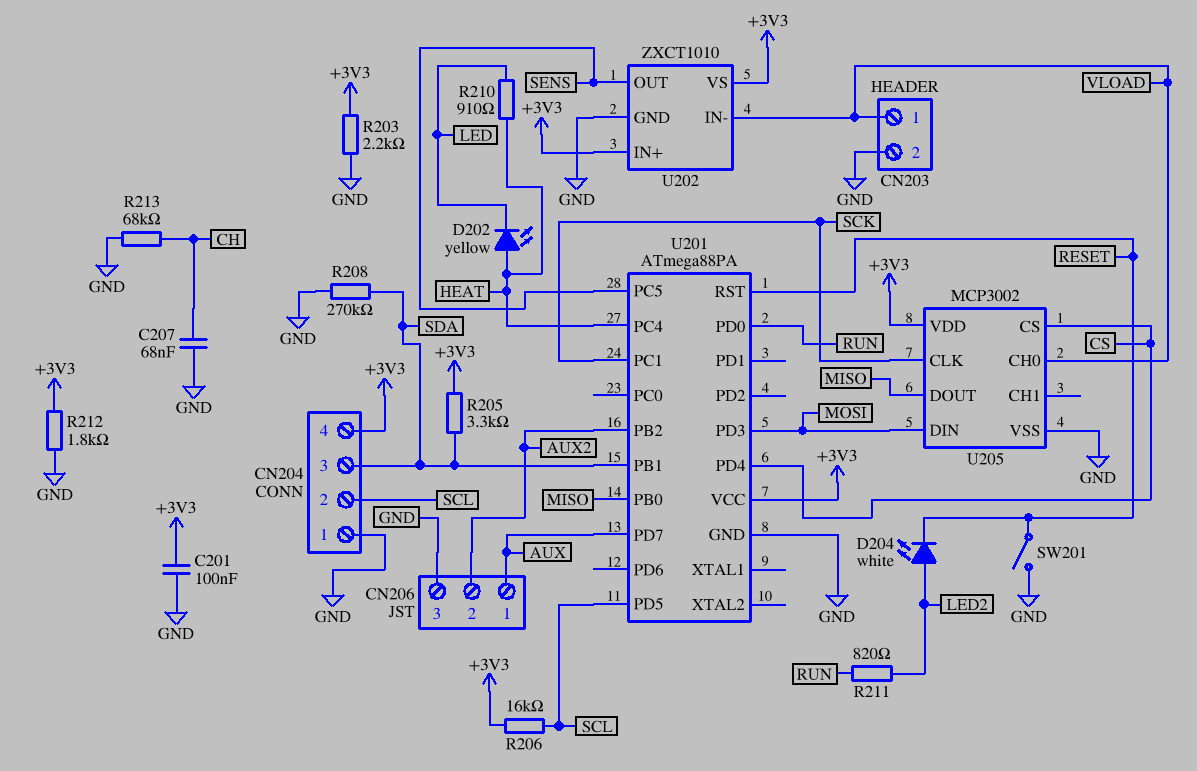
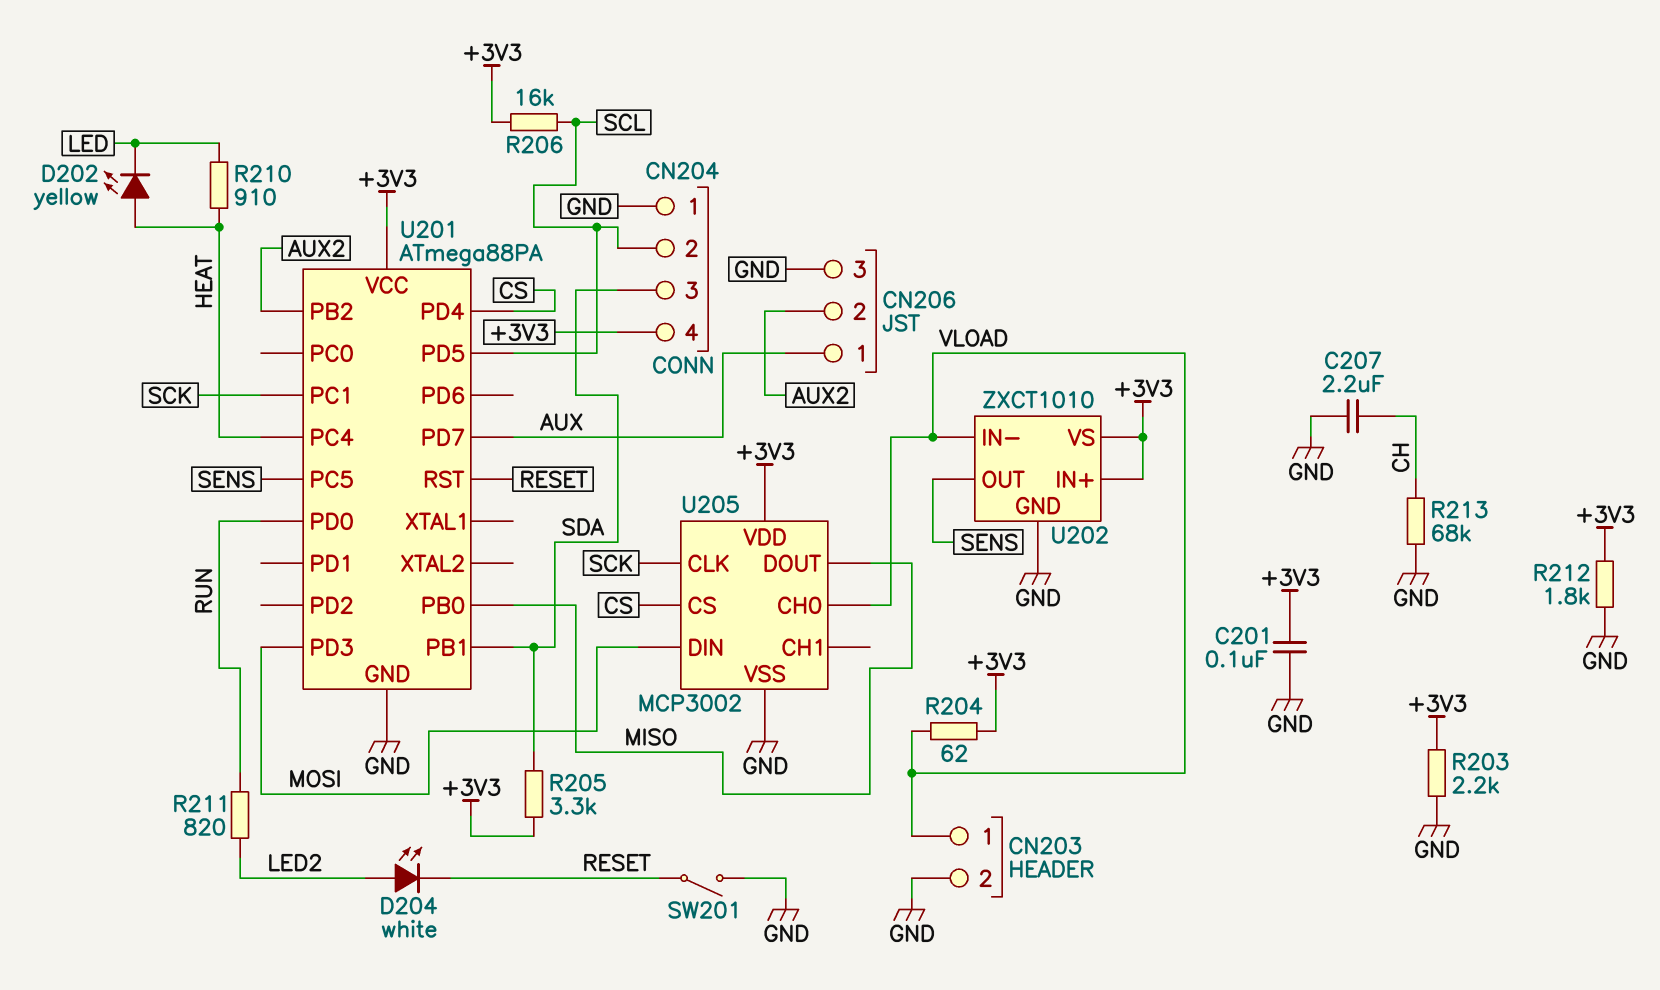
C207: 68nF (CH, GND) -> 2.2uF (CH, GND)
R204: none -> 62 (+3V3, VLOAD)
R208: 270k (GND, SDA) -> none

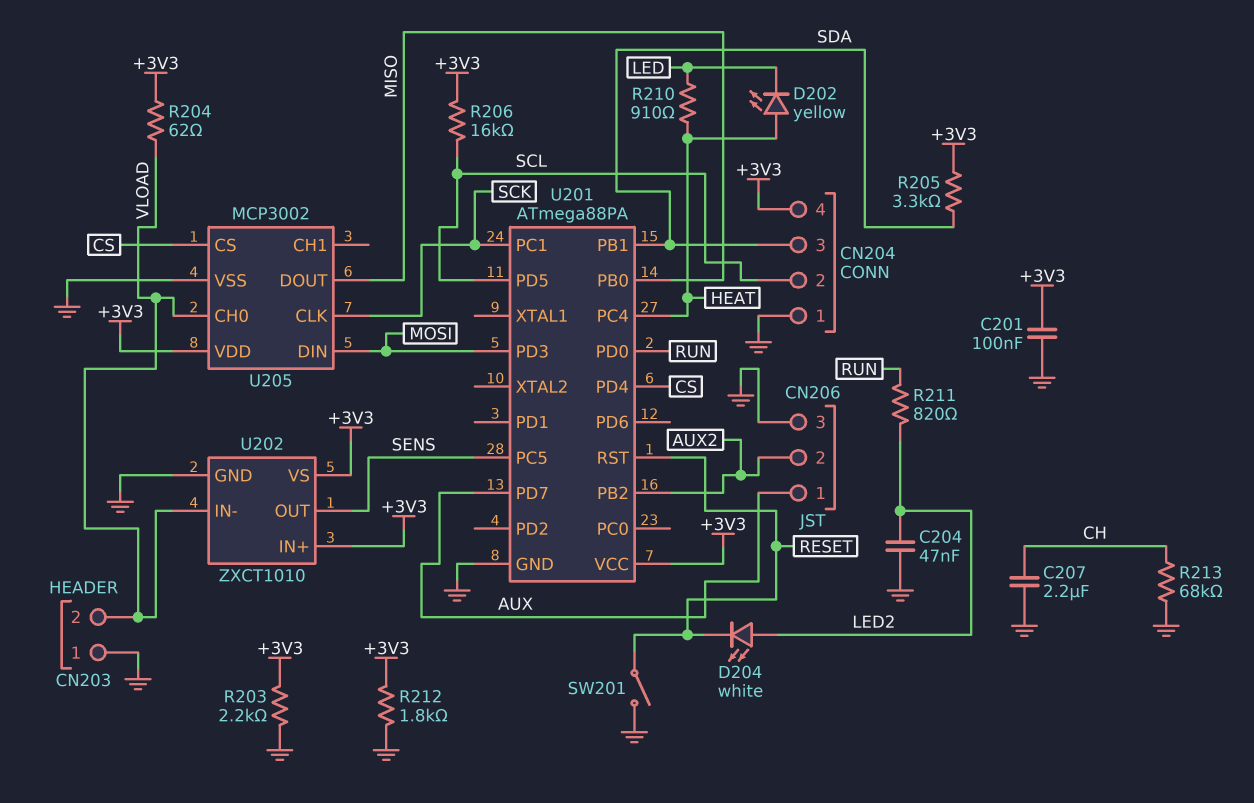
C204: none -> 47nF (GND, LED2)
CN203 pin 1: VLOAD -> GND
CN203 pin 2: GND -> VLOAD

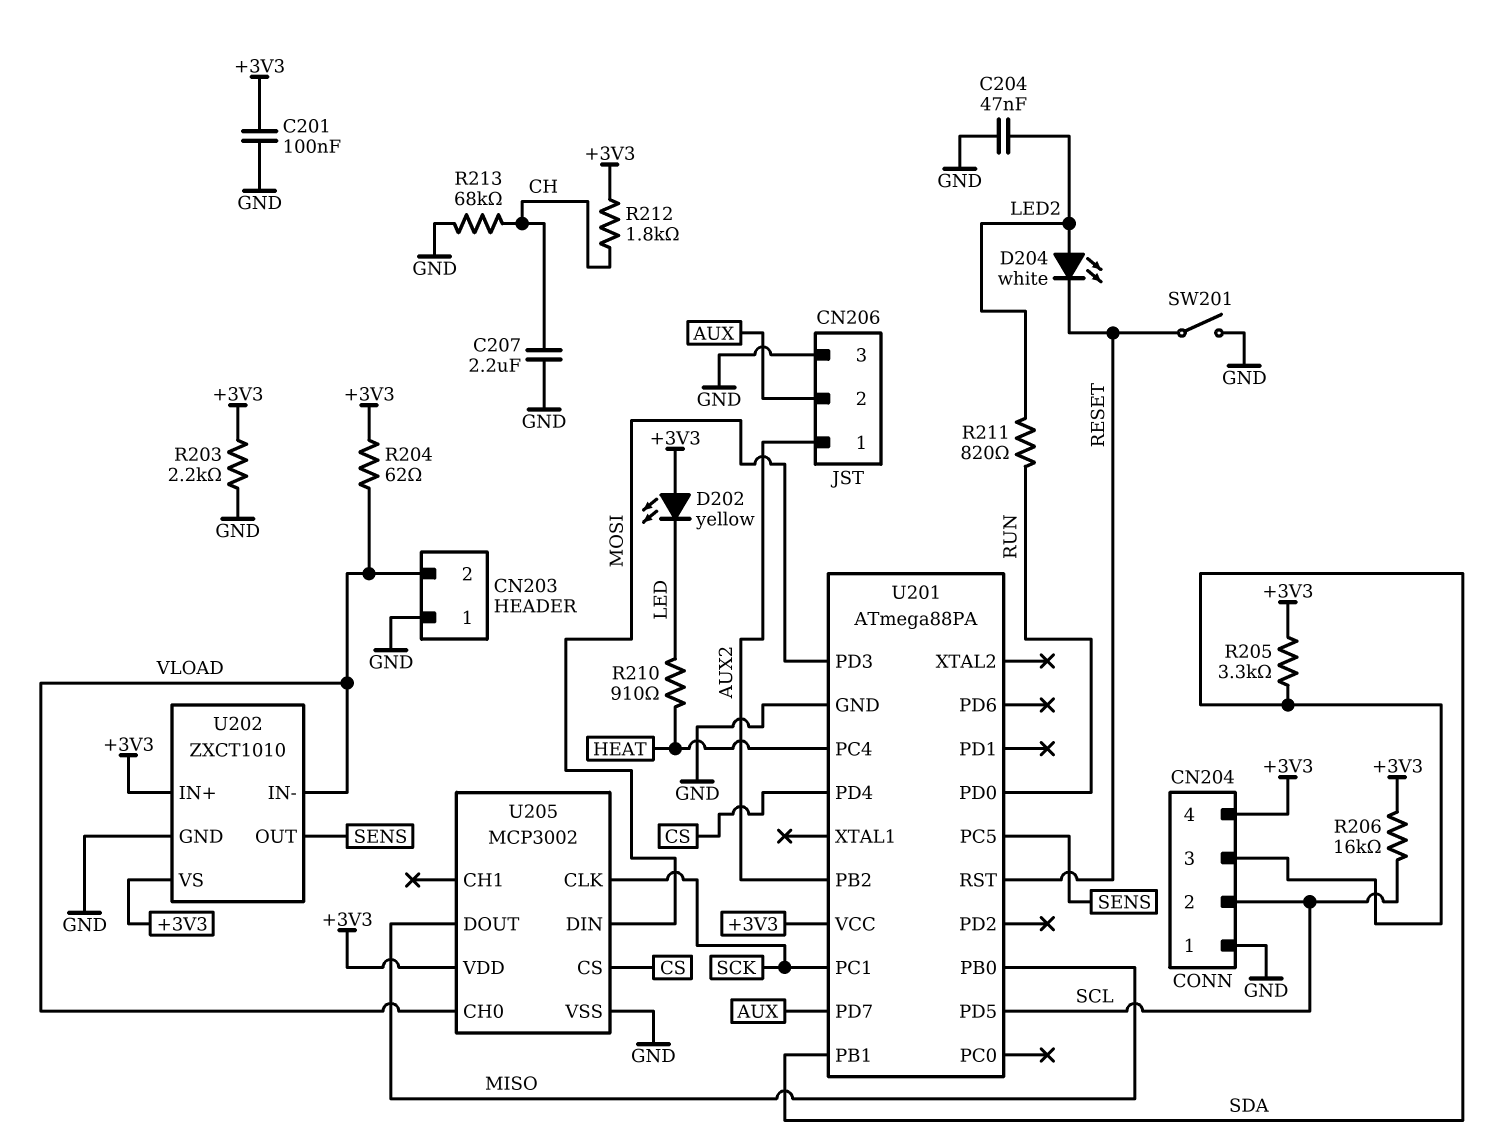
CN206 pin 1: AUX -> AUX2
CN206 pin 2: AUX2 -> AUX
D202: LED yellow (A HEAT, K LED) -> LED yellow (A +3V3, K LED)
R212: 1.8k (+3V3, GND) -> 1.8k (+3V3, CH)

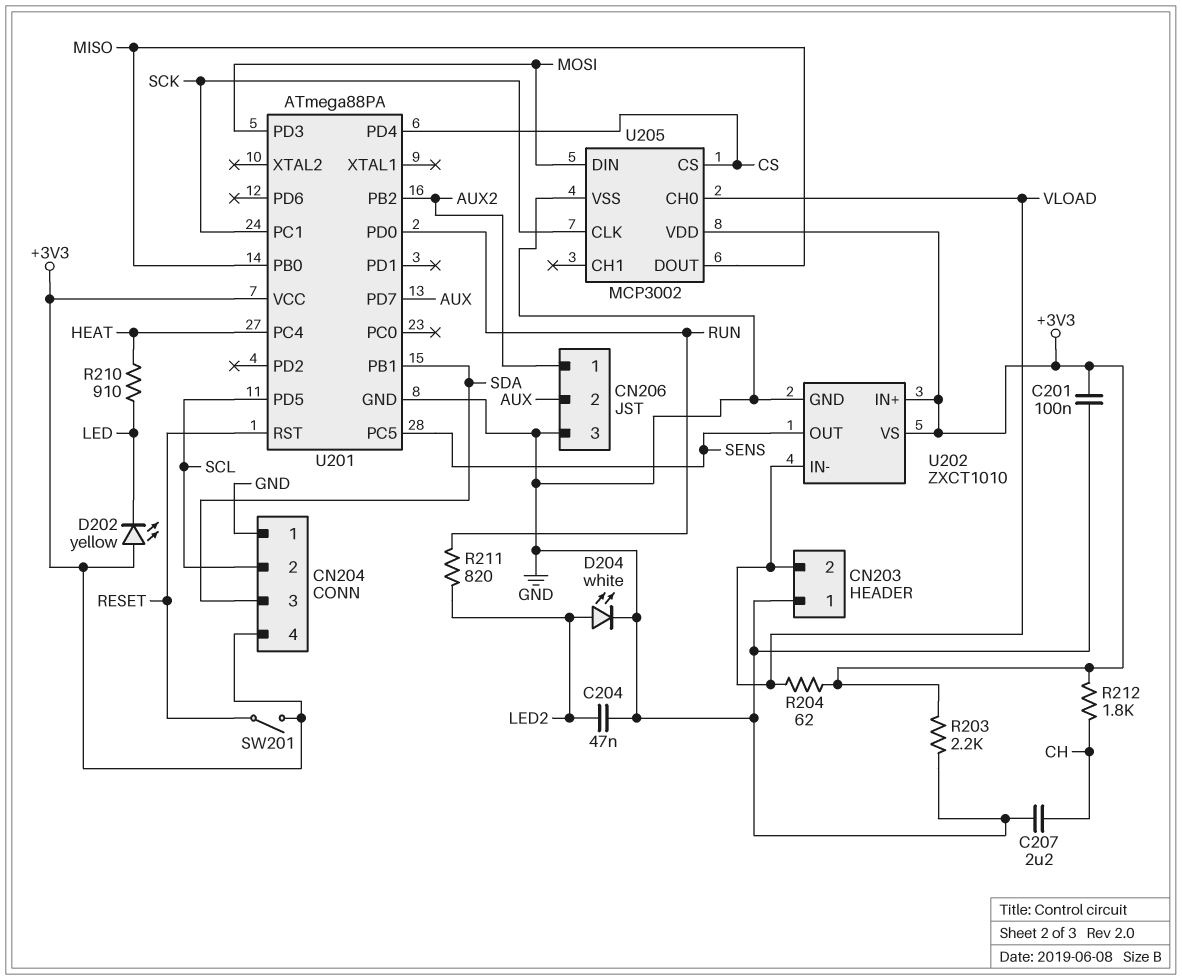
D204: LED white (A LED2, K RESET) -> LED white (A LED2, K GND)
R205: 3.3k (+3V3, SDA) -> none
R206: 16k (+3V3, SCL) -> none
R213: 68k (CH, GND) -> none
SW201: switch (GND, RESET) -> switch (+3V3, RESET)

